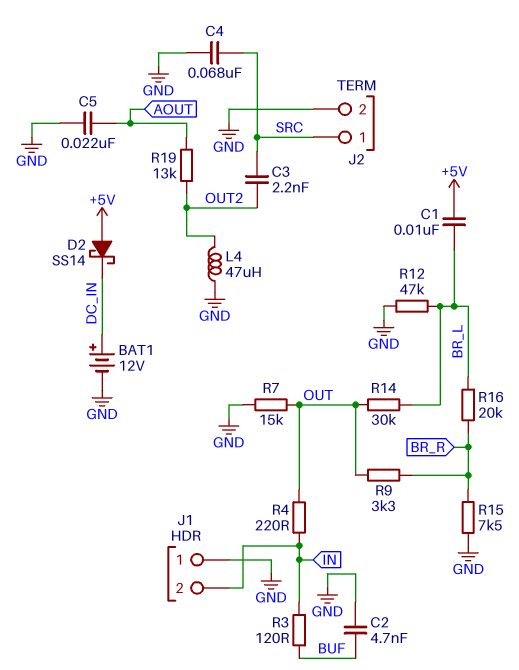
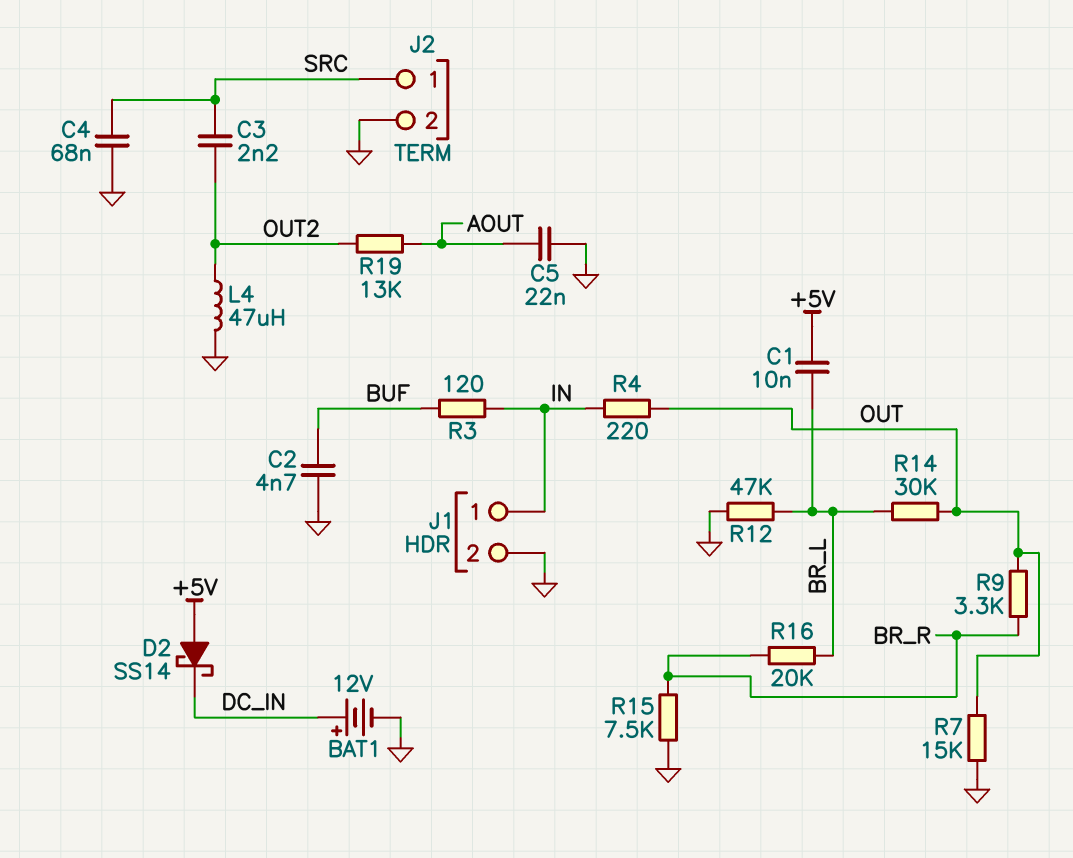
J1 pin 1: GND -> IN
J1 pin 2: IN -> GND

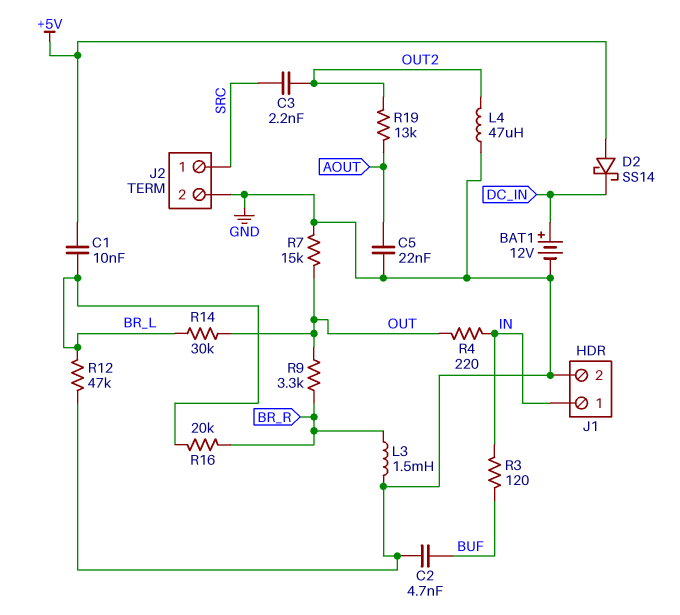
C4: 68nF (GND, SRC) -> none
L3: none -> 1.5mH (BR_R, GND)
R15: 7.5k (BR_R, GND) -> none

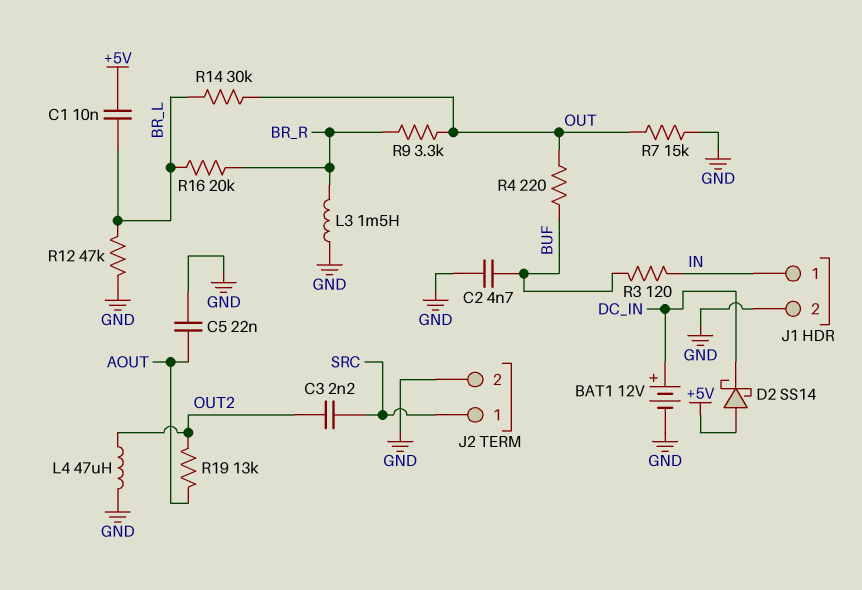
R4: 220 (IN, OUT) -> 220 (BUF, OUT)

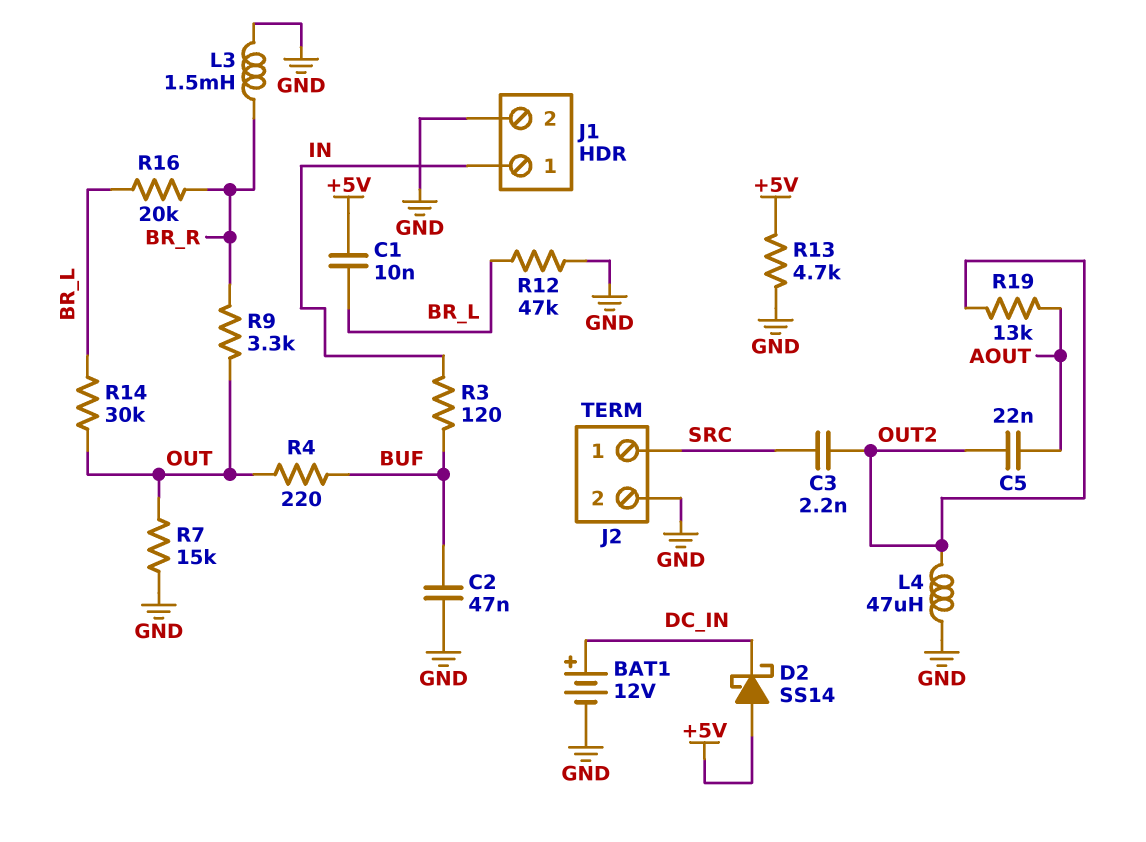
C2: 4.7nF (BUF, GND) -> 47nF (BUF, GND)
C5: 22nF (AOUT, GND) -> 22nF (AOUT, OUT2)
R13: none -> 4.7k (+5V, GND)

